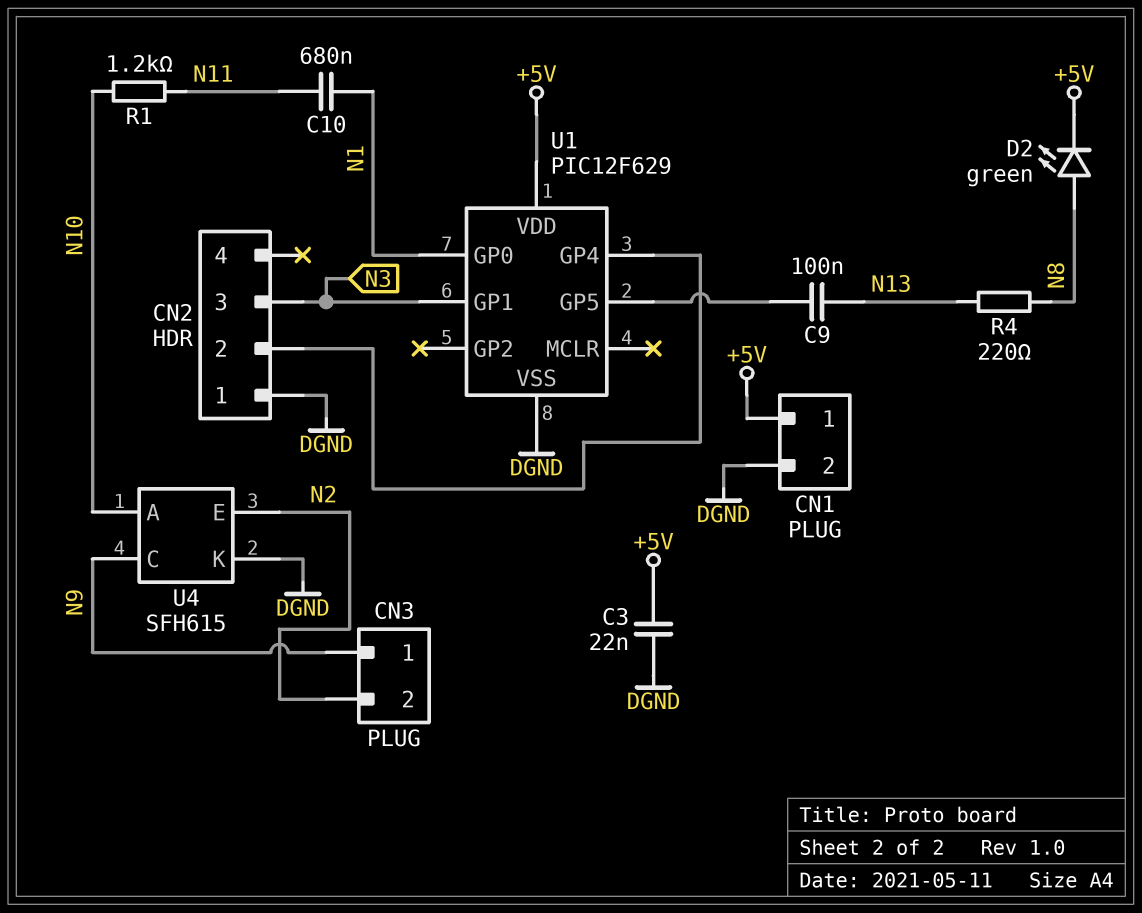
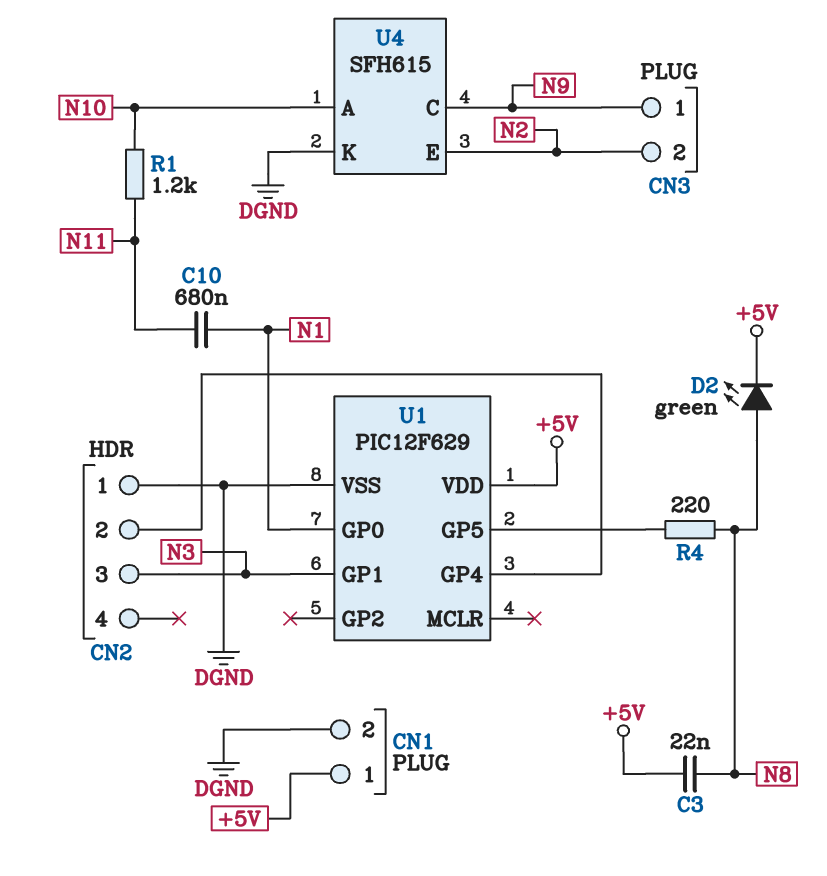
C3: 22nF (+5V, DGND) -> 22nF (+5V, N8)
C9: 100nF (N13, U1/GP5) -> none
R4: 220 (N8, N13) -> 220 (N8, U1/GP5)

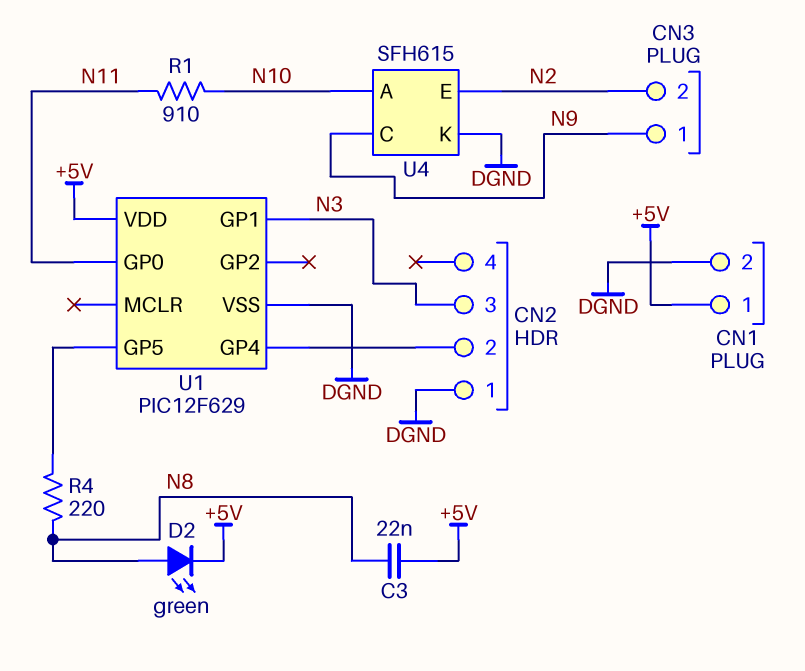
C10: 680nF (N1, N11) -> none
R1: 1.2k (N10, N11) -> 910 (N10, N11)
U1 pin GP0: N1 -> N11

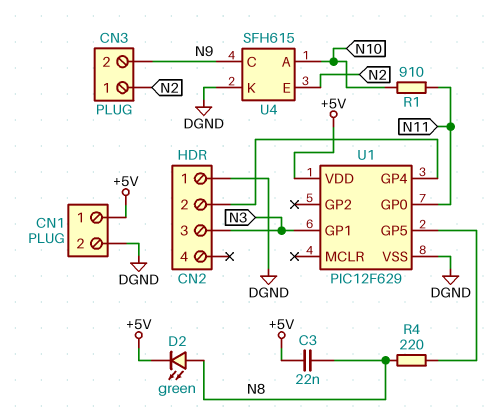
CN3 pin 1: N9 -> N2
CN3 pin 2: N2 -> N9

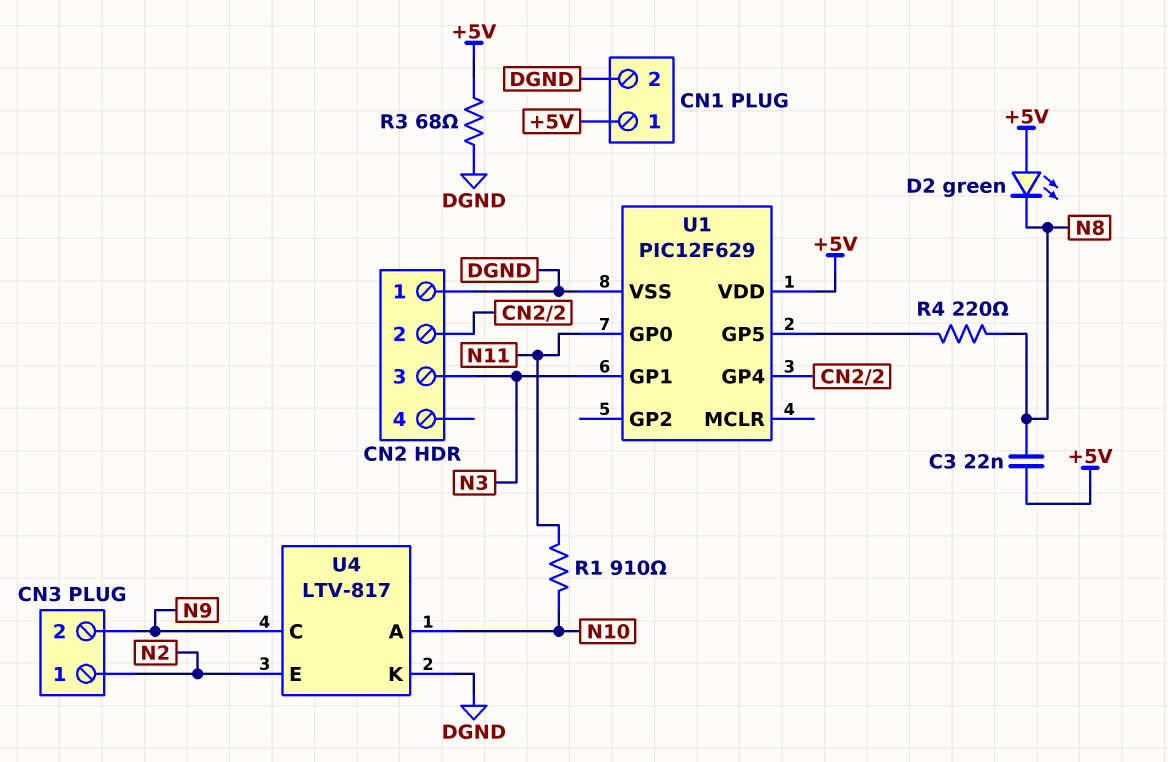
D2: LED green (A N8, K +5V) -> LED green (A +5V, K N8)
R3: none -> 68 (+5V, DGND)
U4: SFH615 -> LTV-817

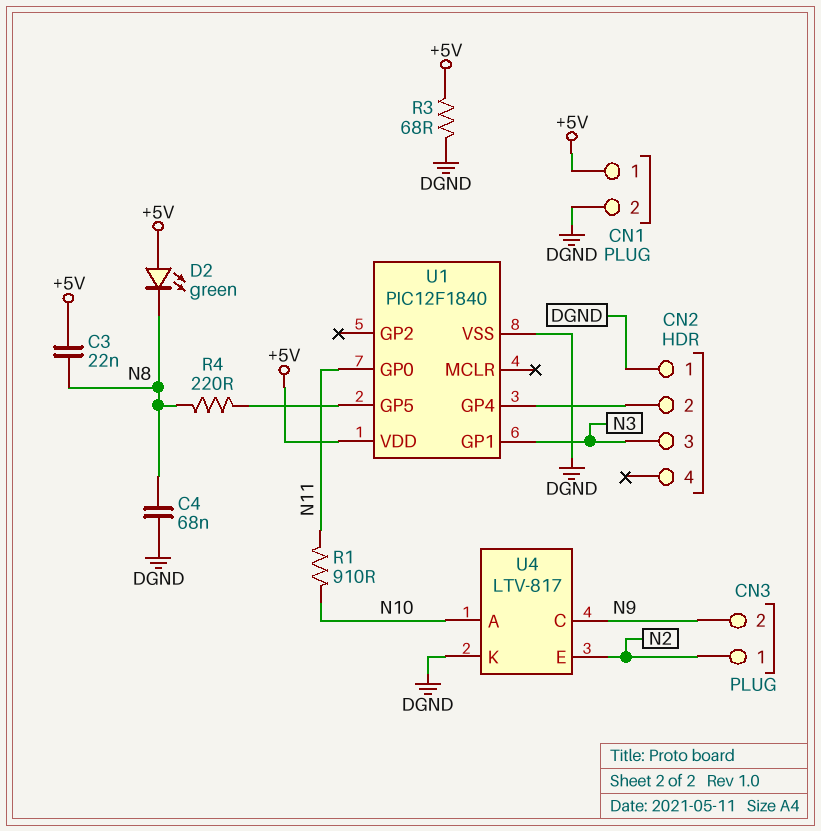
C4: none -> 68nF (DGND, N8)
U1: PIC12F629 -> PIC12F1840

